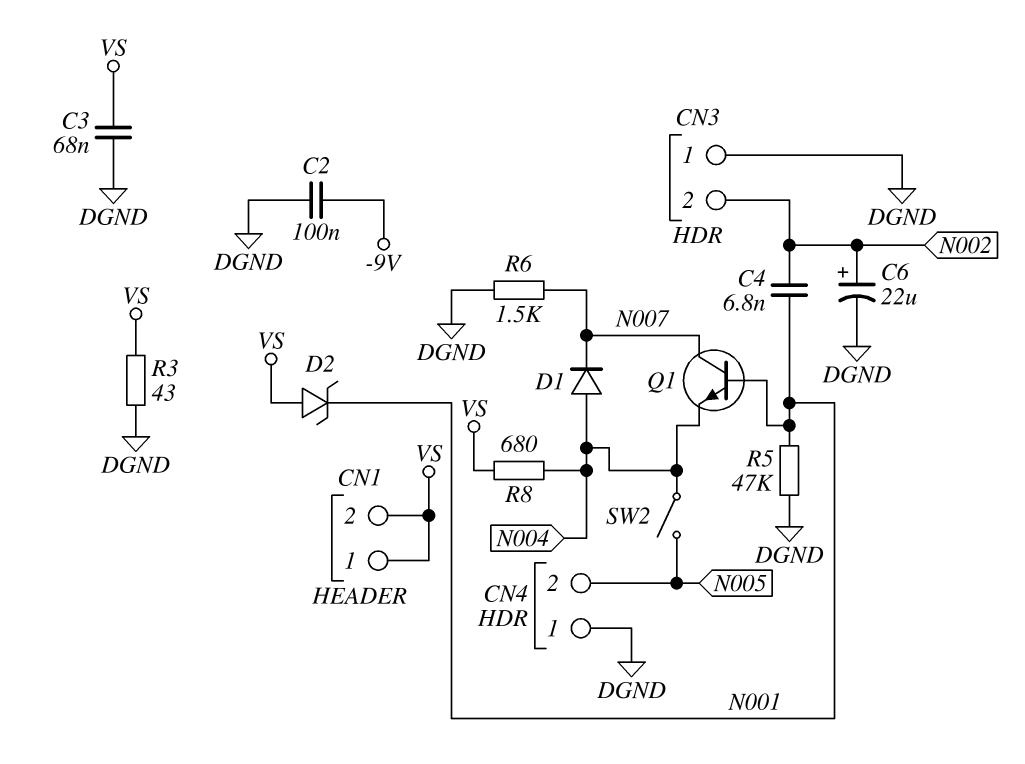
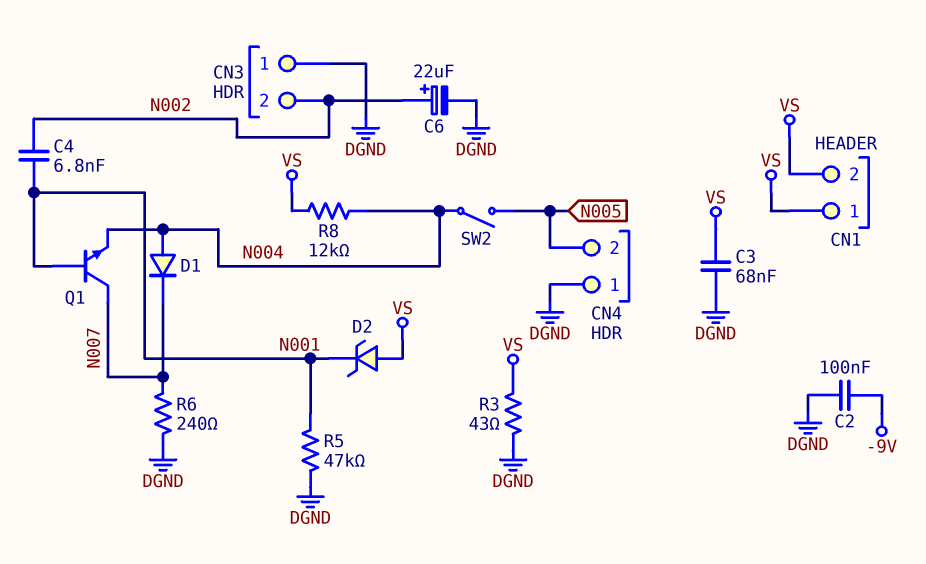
R6: 1.5k (DGND, N007) -> 240 (DGND, N007)
R8: 680 (N004, VS) -> 12k (N004, VS)

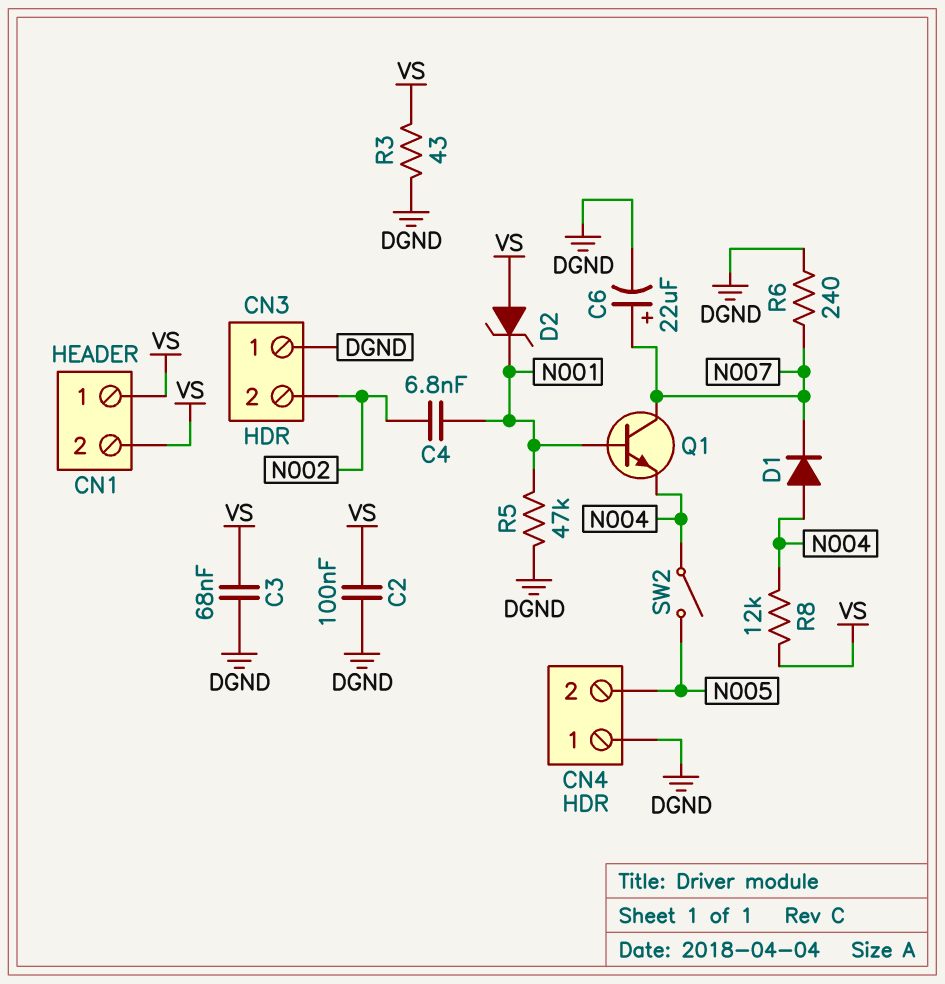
C2: 100nF (-9V, DGND) -> 100nF (DGND, VS)
C6: 22uF (plus N002, minus DGND) -> 22uF (plus N007, minus DGND)

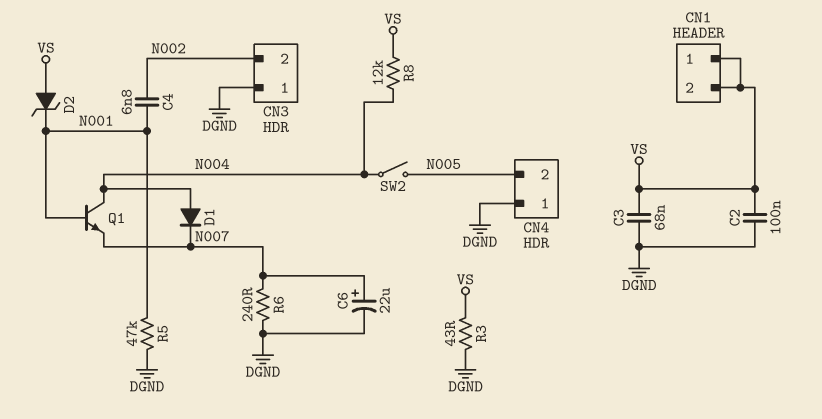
Q1: NPN (B N001, C N007, E N004) -> NPN (B N001, C N004, E N007)

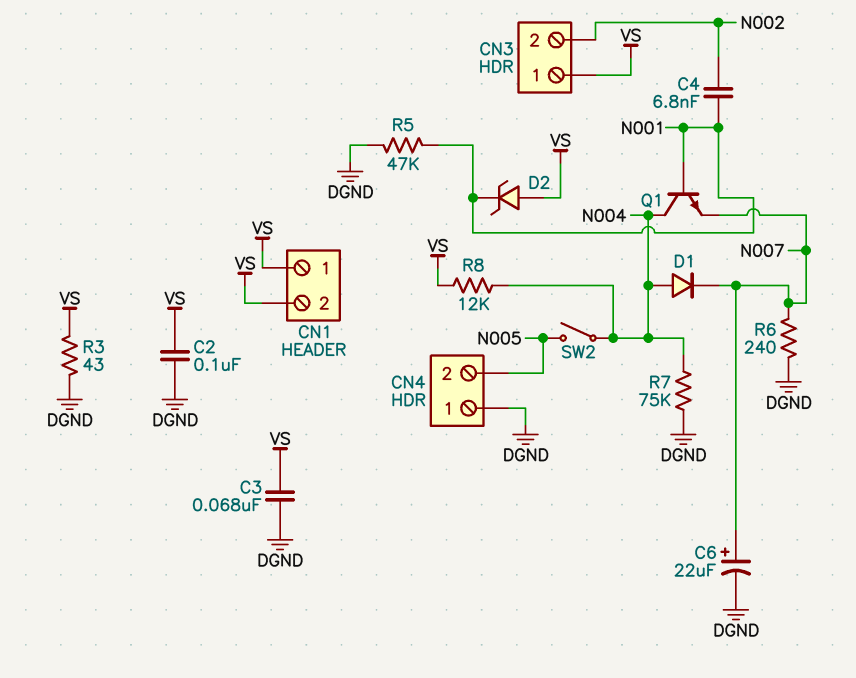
CN3 pin 1: DGND -> VS
R7: none -> 75k (DGND, N004)

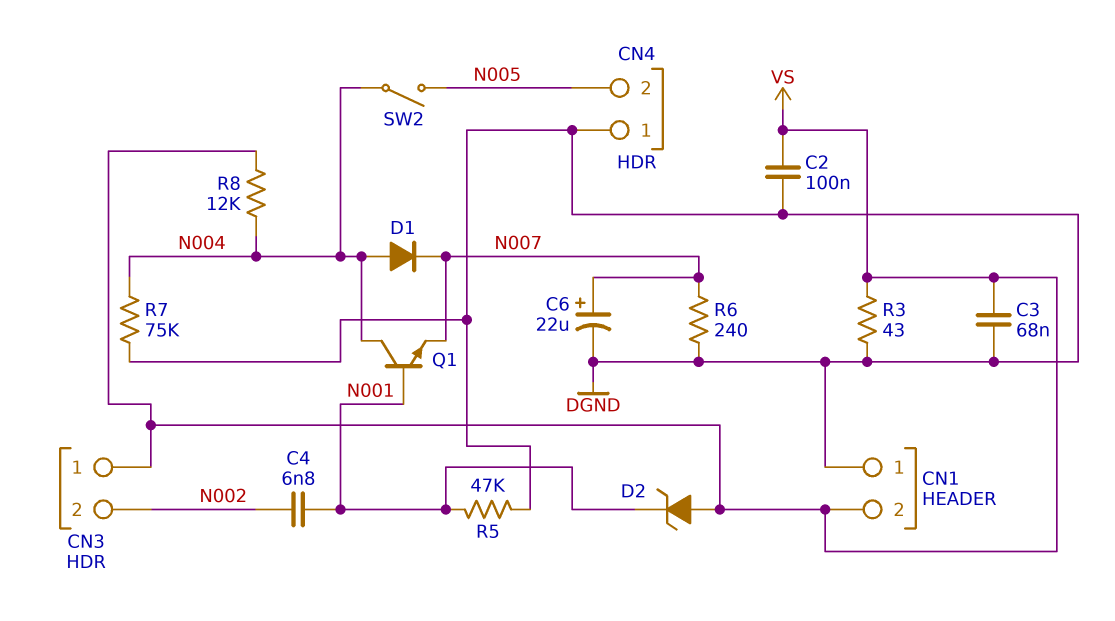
CN1 pin 1: VS -> DGND

